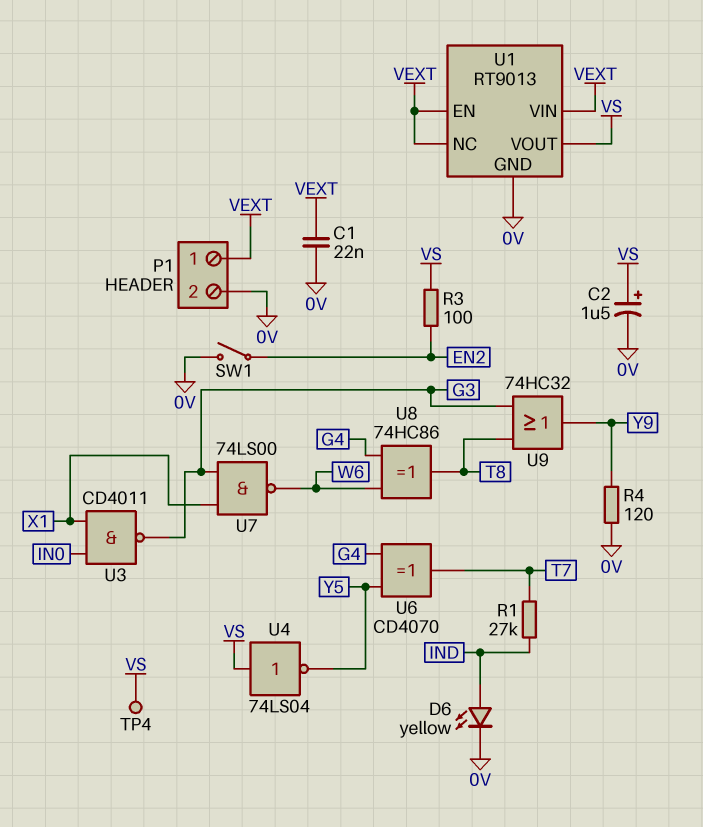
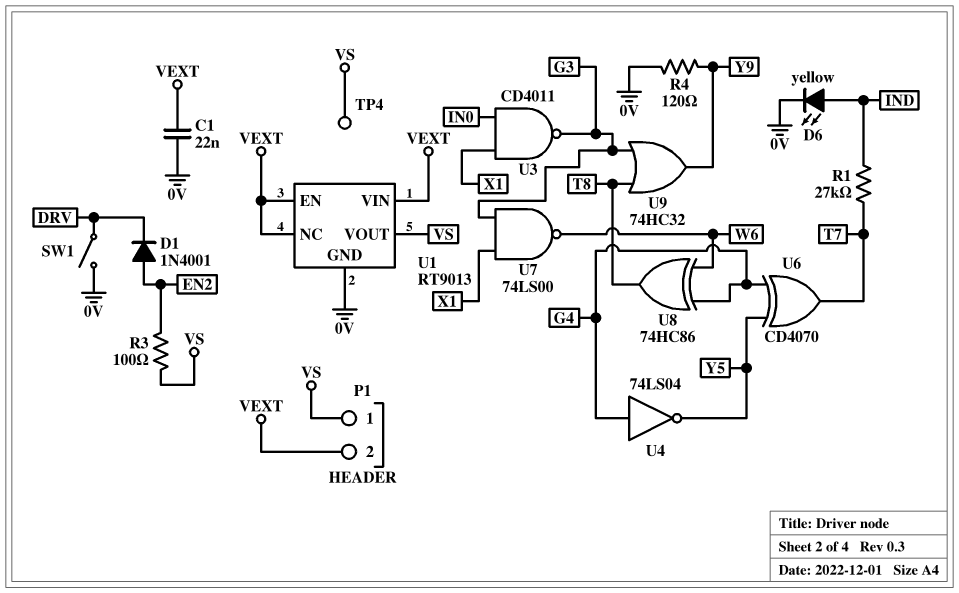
C2: 1.5uF (plus VS, minus 0V) -> none
D1: none -> diode 1N4001 (A EN2, K DRV)
P1 pin 1: VEXT -> VS
P1 pin 2: 0V -> VEXT
SW1: switch (0V, EN2) -> switch (0V, DRV)
U4: NOT 74LS04 (in VS, out Y5) -> NOT 74LS04 (in G4, out Y5)

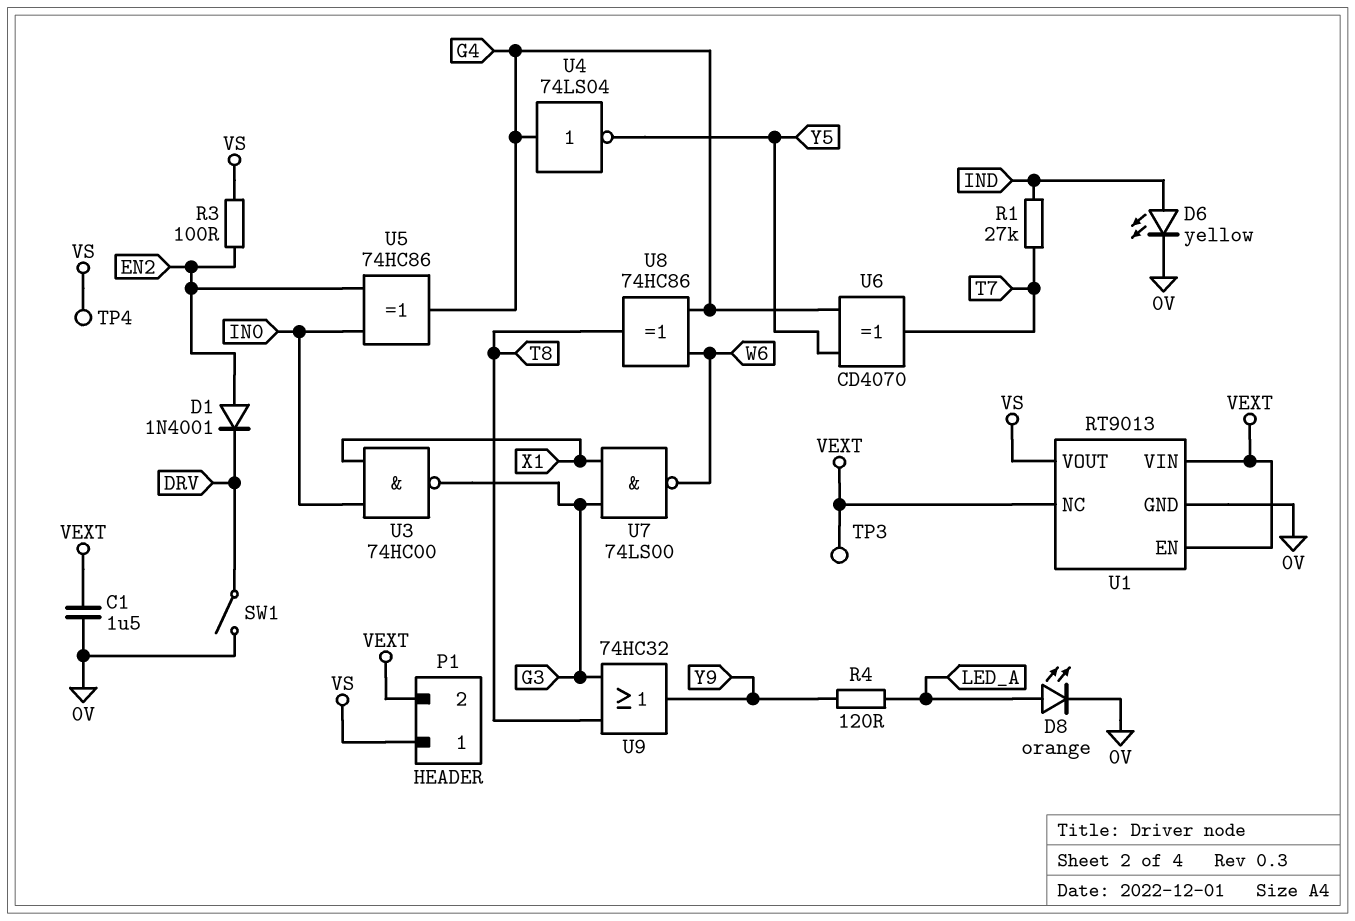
C1: 22nF (0V, VEXT) -> 1.5uF (0V, VEXT)
D8: none -> LED orange (A LED_A, K 0V)
R4: 120 (0V, Y9) -> 120 (LED_A, Y9)
TP3: none -> test point (VEXT)
U3: NAND CD4011 (in IN0, in X1, out G3) -> NAND 74HC00 (in IN0, in X1, out G3)
U5: none -> XOR 74HC86 (in EN2, in IN0, out G4)

